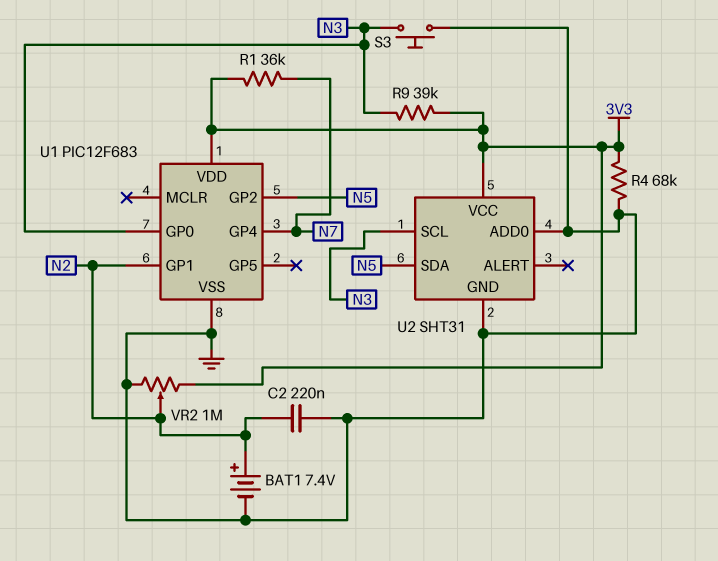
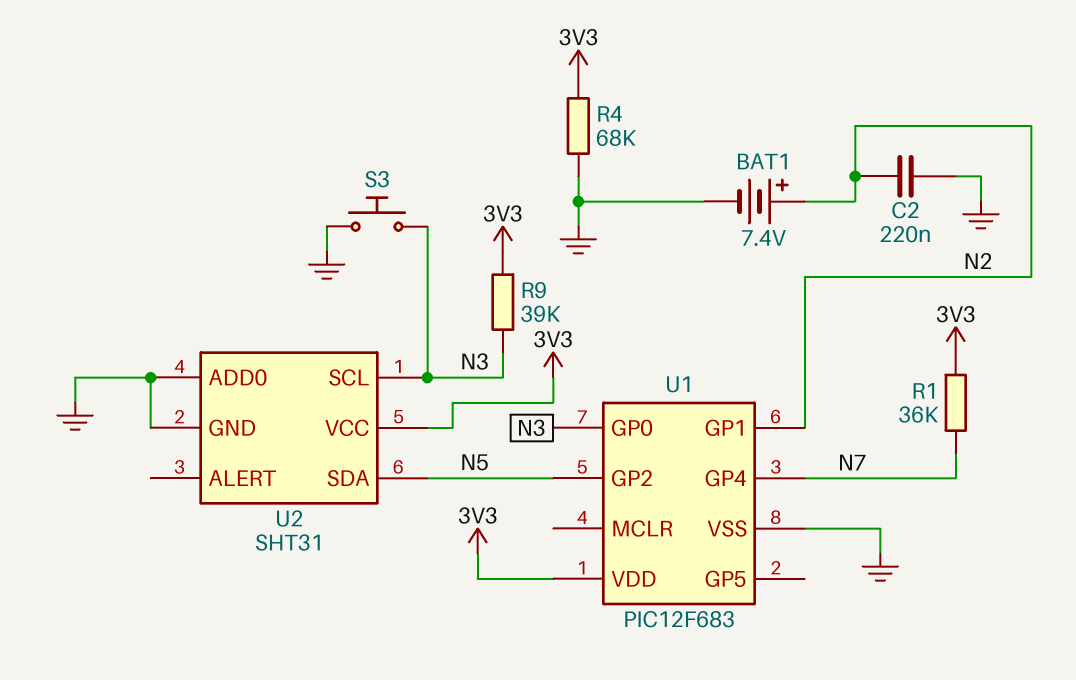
VR2: 1M (3V3, GND, wiper N2) -> none

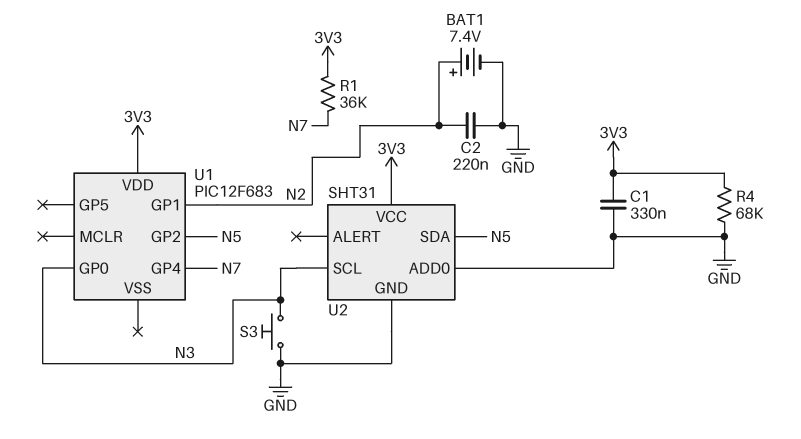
C1: none -> 330nF (3V3, GND)
R9: 39k (3V3, N3) -> none
U1 pin VSS: GND -> none

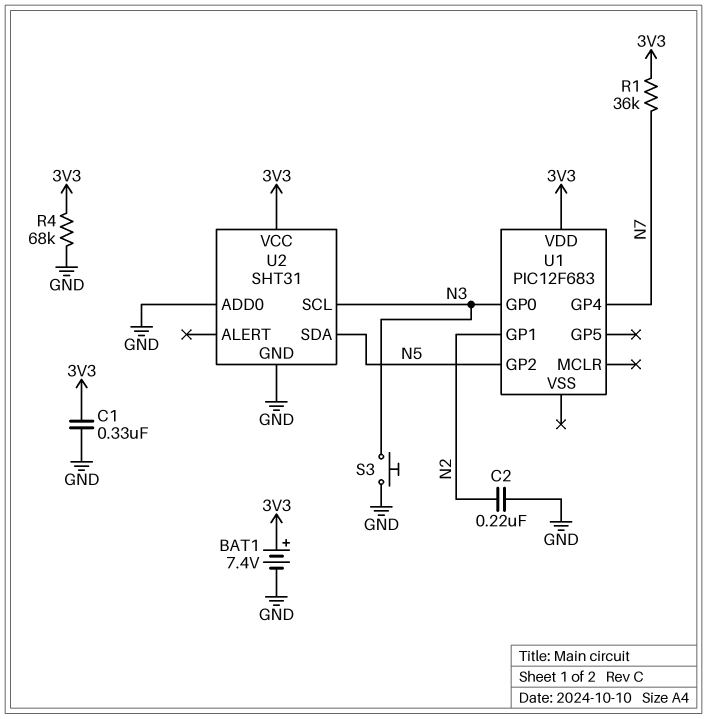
BAT1: 7.4V (plus N2, minus GND) -> 7.4V (plus 3V3, minus GND)

